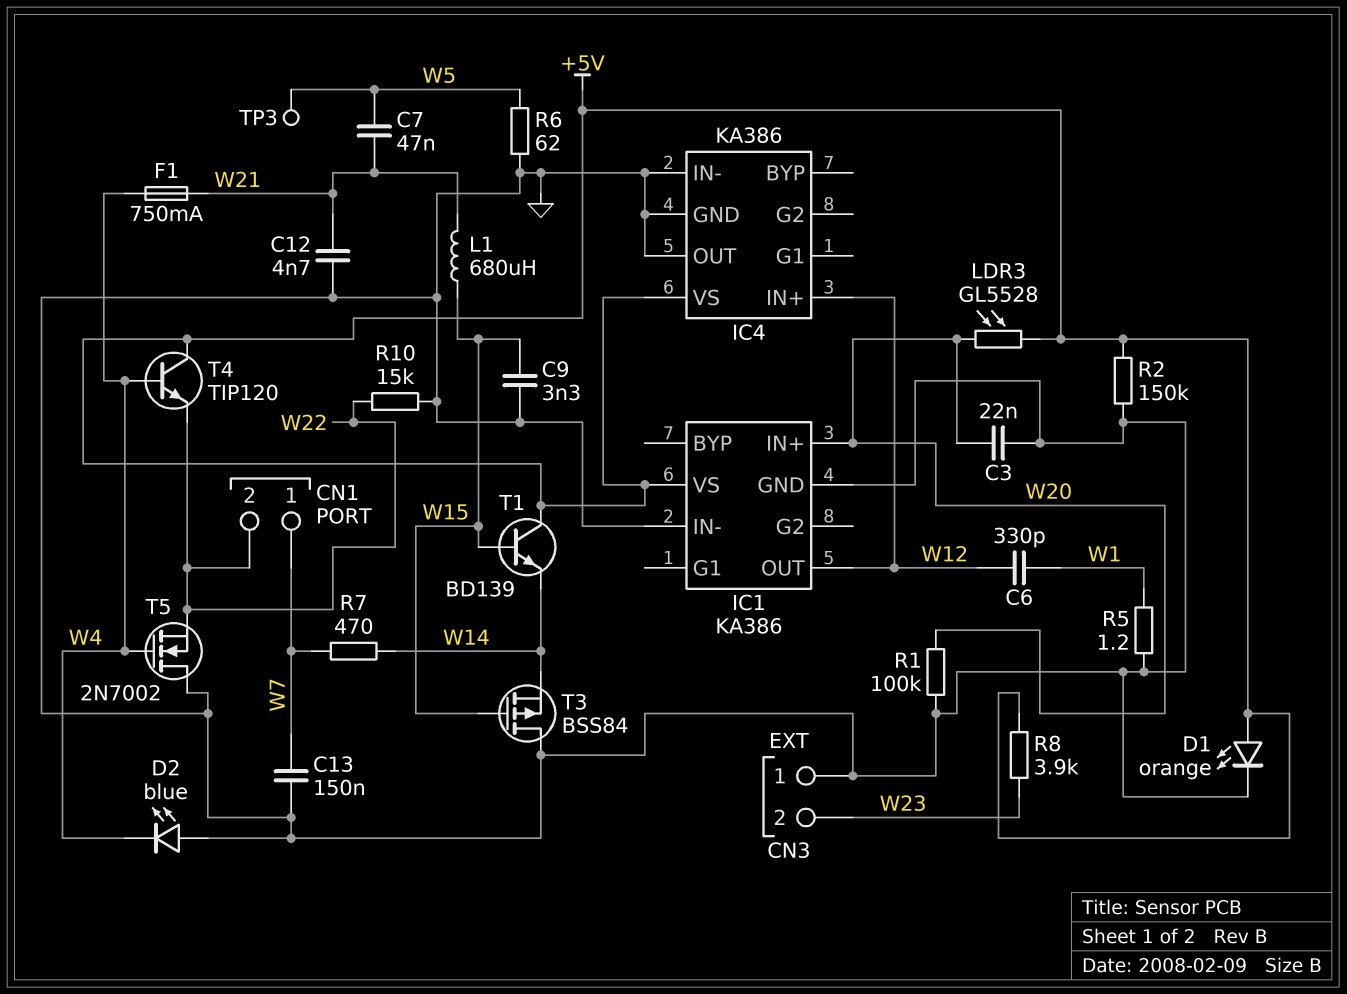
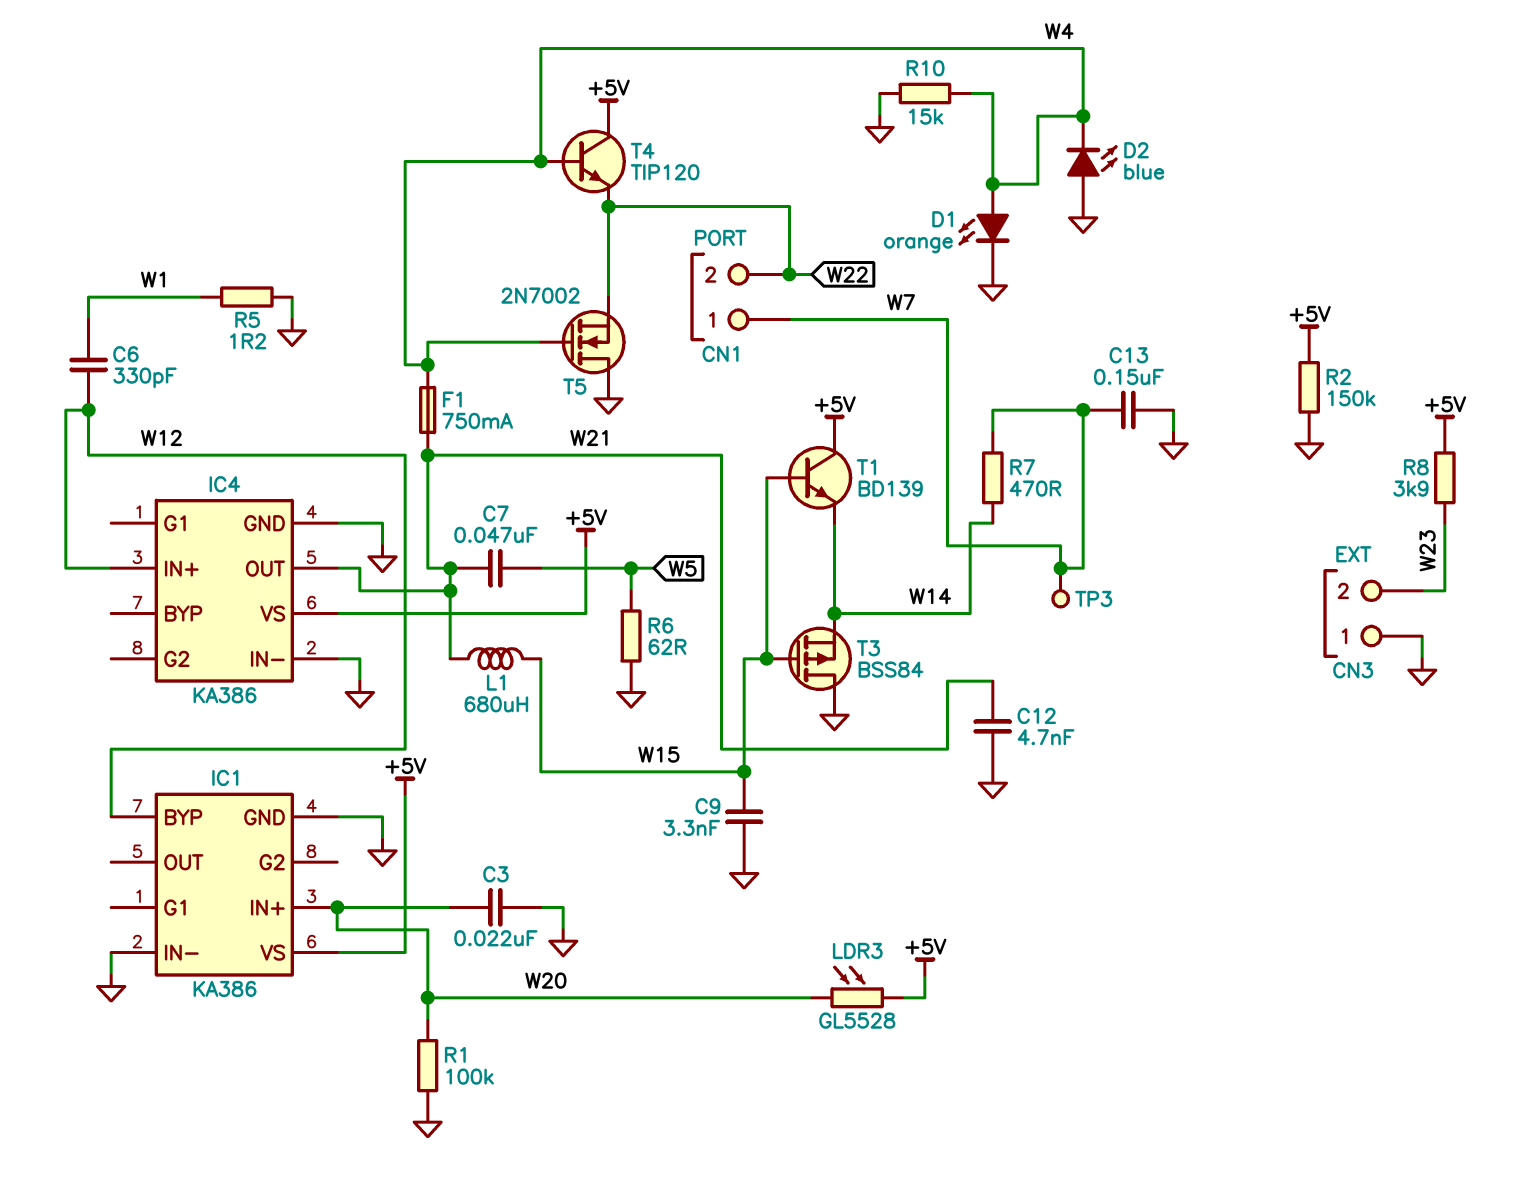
D1: LED orange (A +5V, K GND) -> LED orange (A W4, K GND)
IC1 pin BYP: none -> W12
IC1 pin OUT: W12 -> none
IC4 pin OUT: GND -> W21
R10: 15k (GND, W22) -> 15k (GND, W4)
TP3: test point (W5) -> test point (W7)

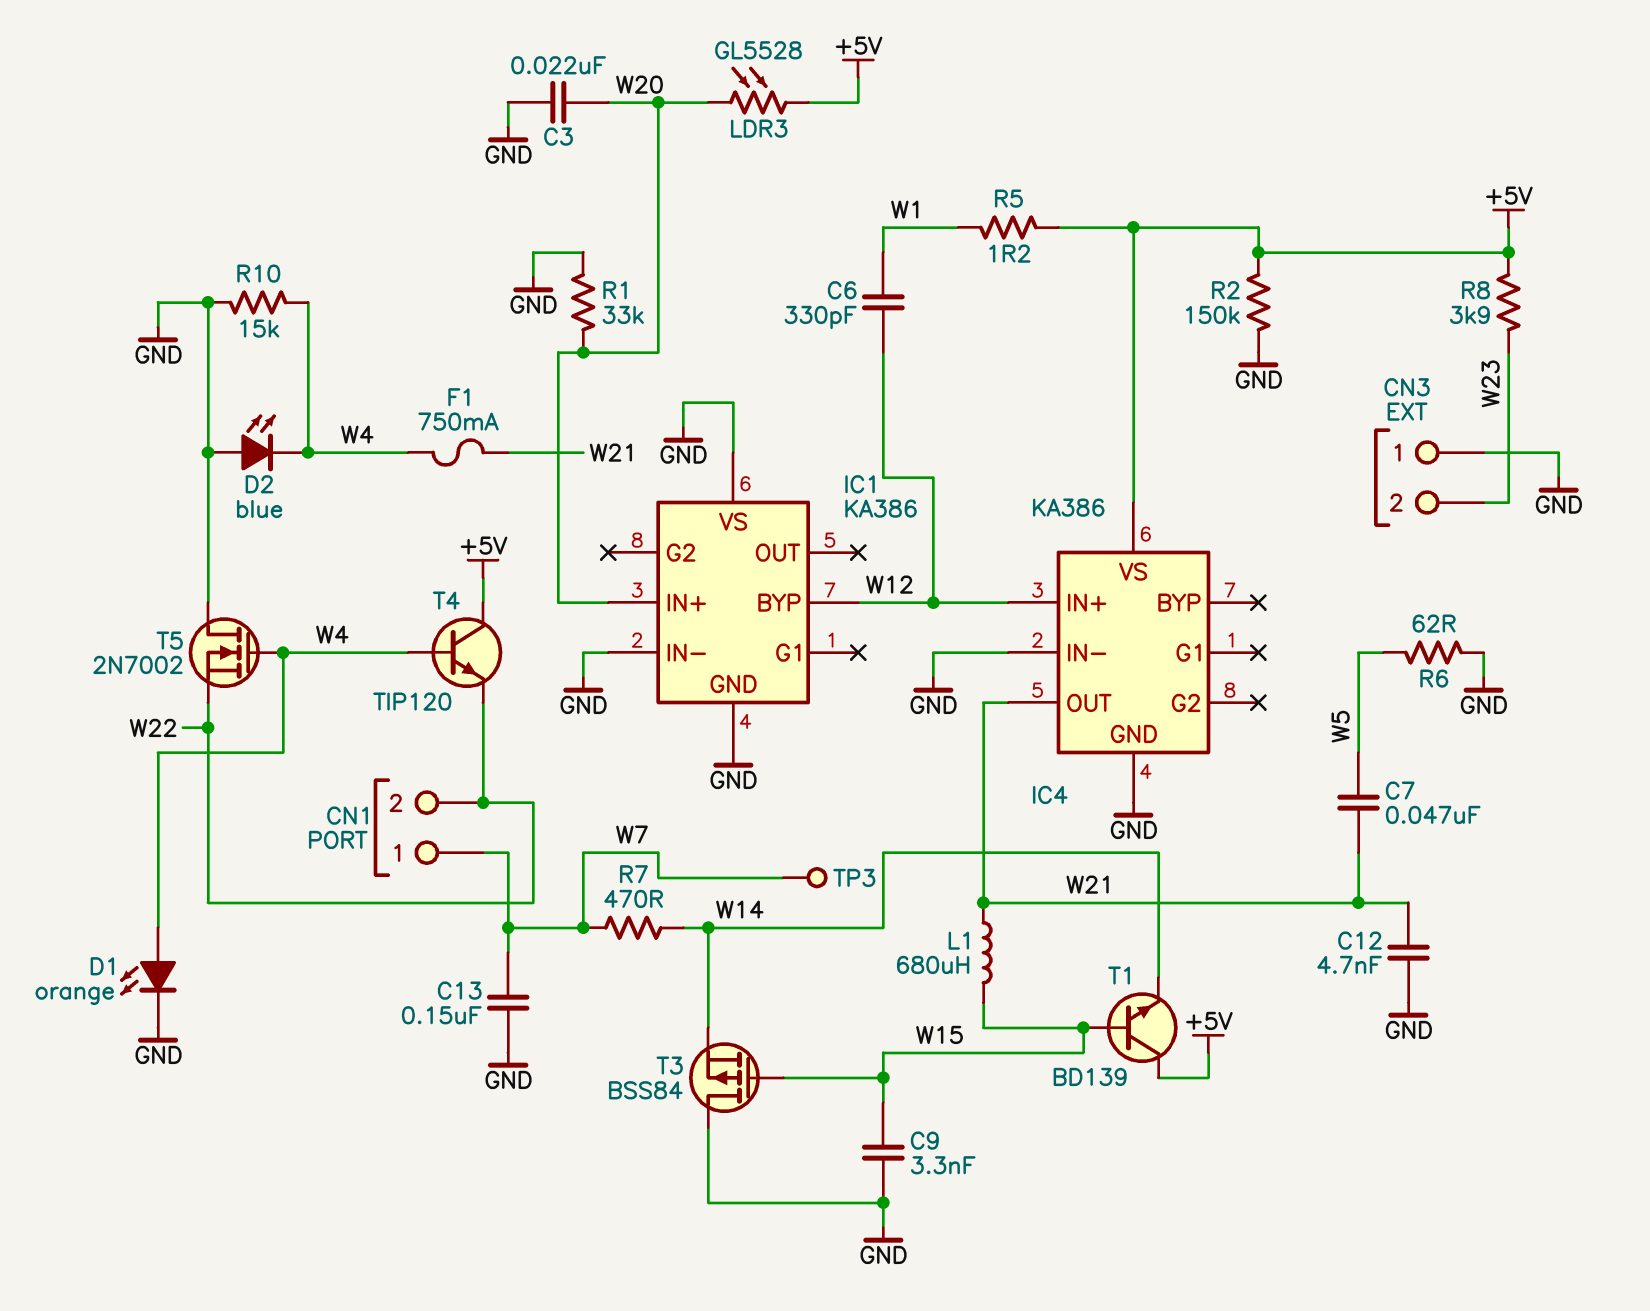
IC1 pin VS: +5V -> GND
R1: 100k (GND, W20) -> 33k (GND, W20)
R5: 1.2 (GND, W1) -> 1.2 (+5V, W1)

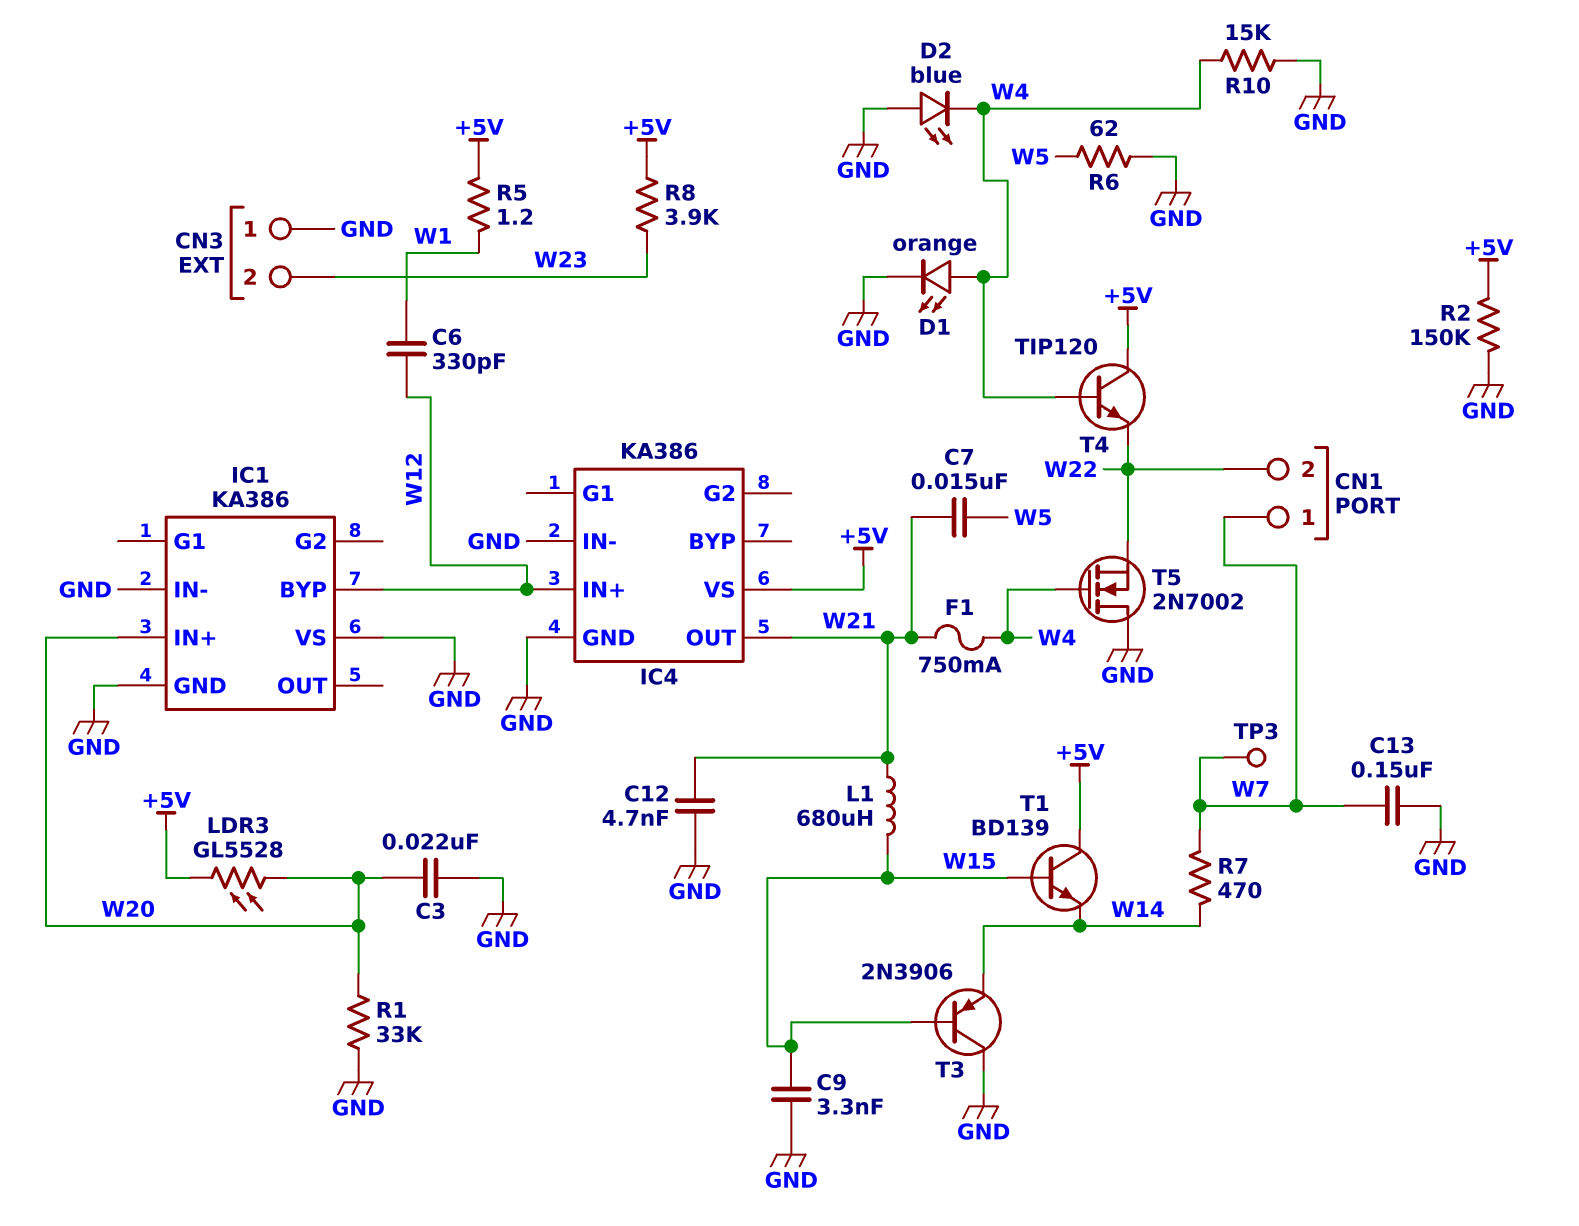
C7: 47nF (W5, W21) -> 15nF (W5, W21)
T3: PMOS BSS84 (G W15, D GND, S W14) -> PNP 2N3906 (B W15, C GND, E W14)

